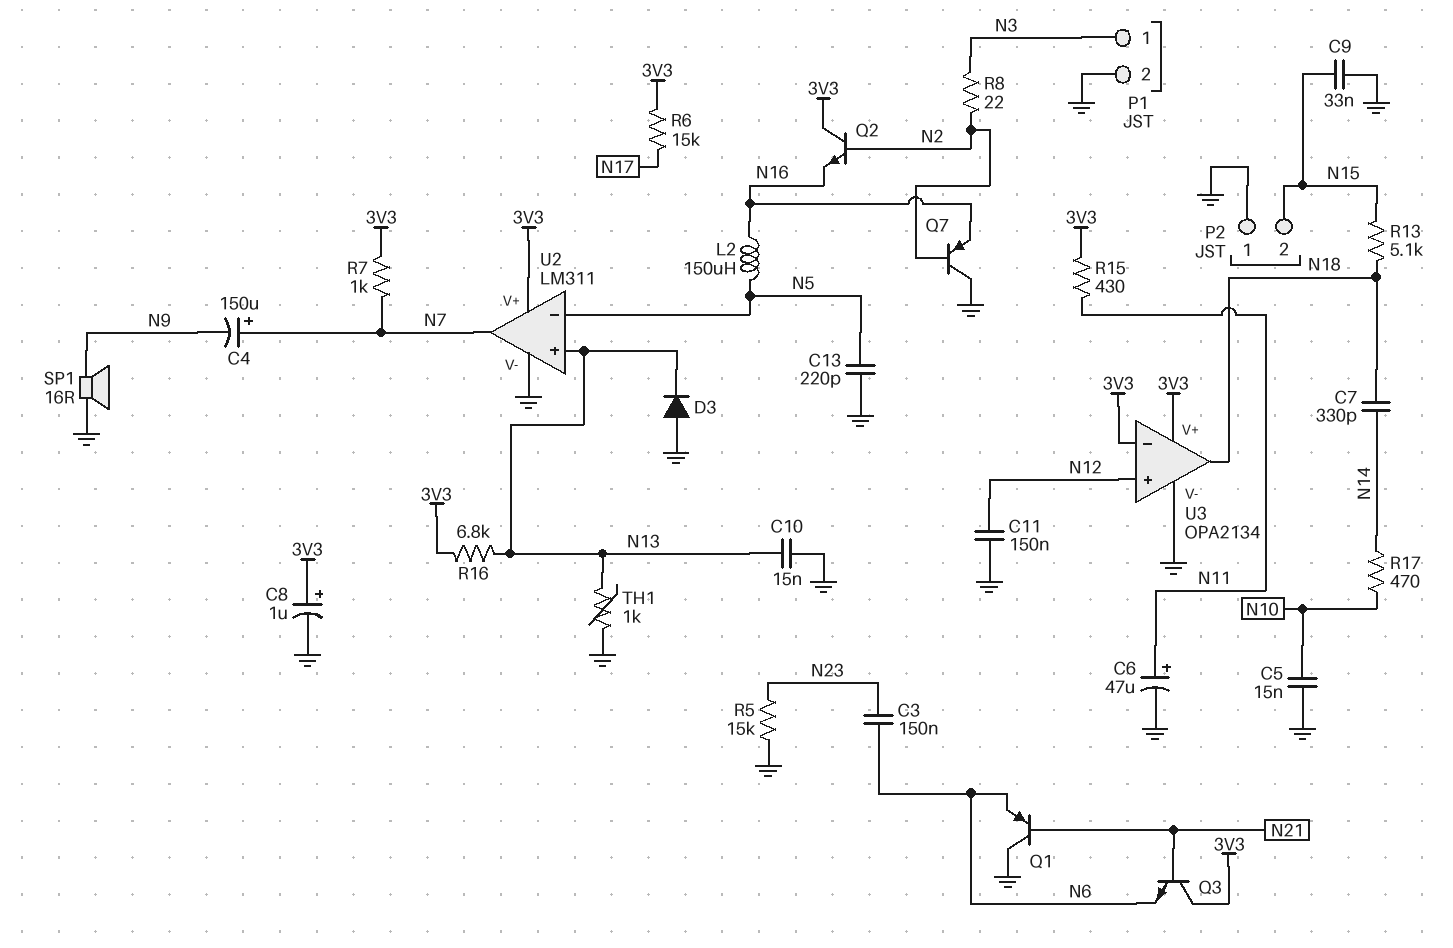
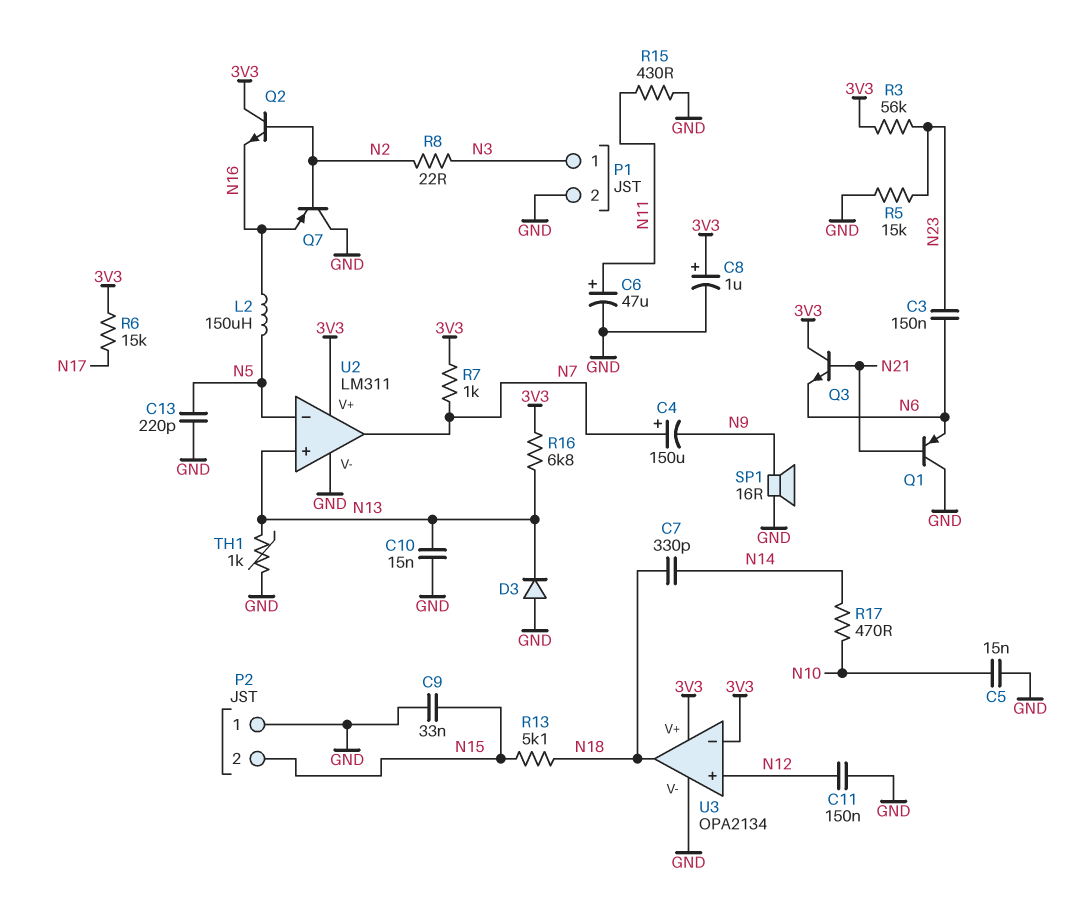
R3: none -> 56k (3V3, N23)
R15: 430 (3V3, N11) -> 430 (GND, N11)

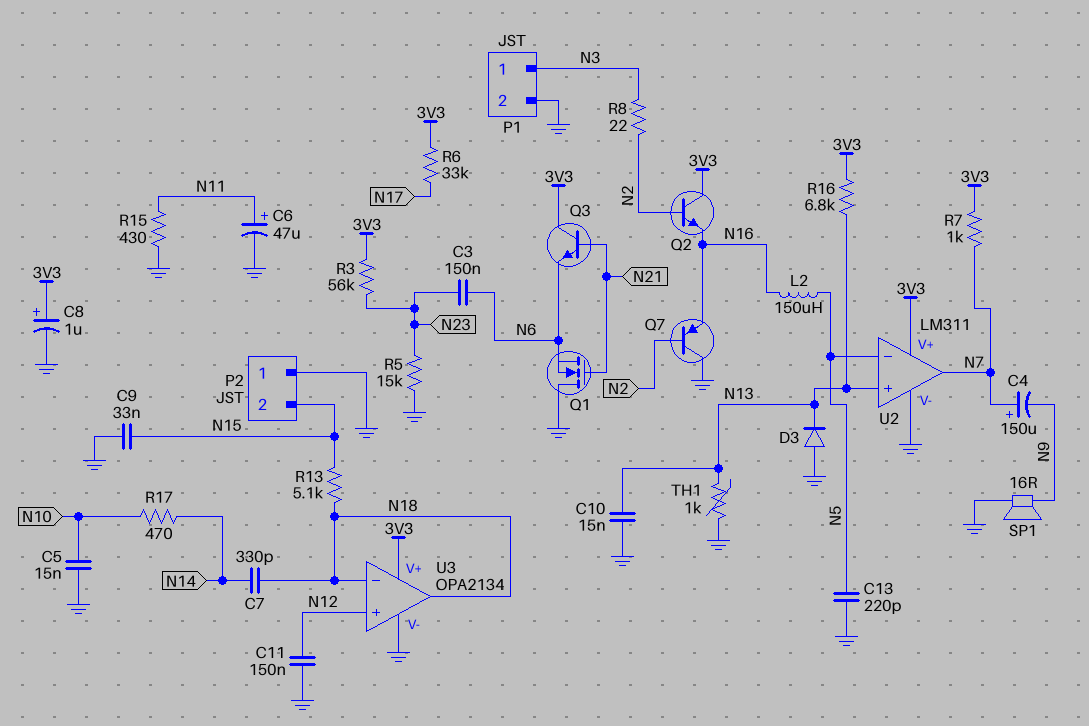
Q1: PNP (B N21, C GND, E N6) -> NMOS (G N21, D GND, S N6)
R6: 15k (3V3, N17) -> 33k (3V3, N17)
U3 pin in-: 3V3 -> N18

